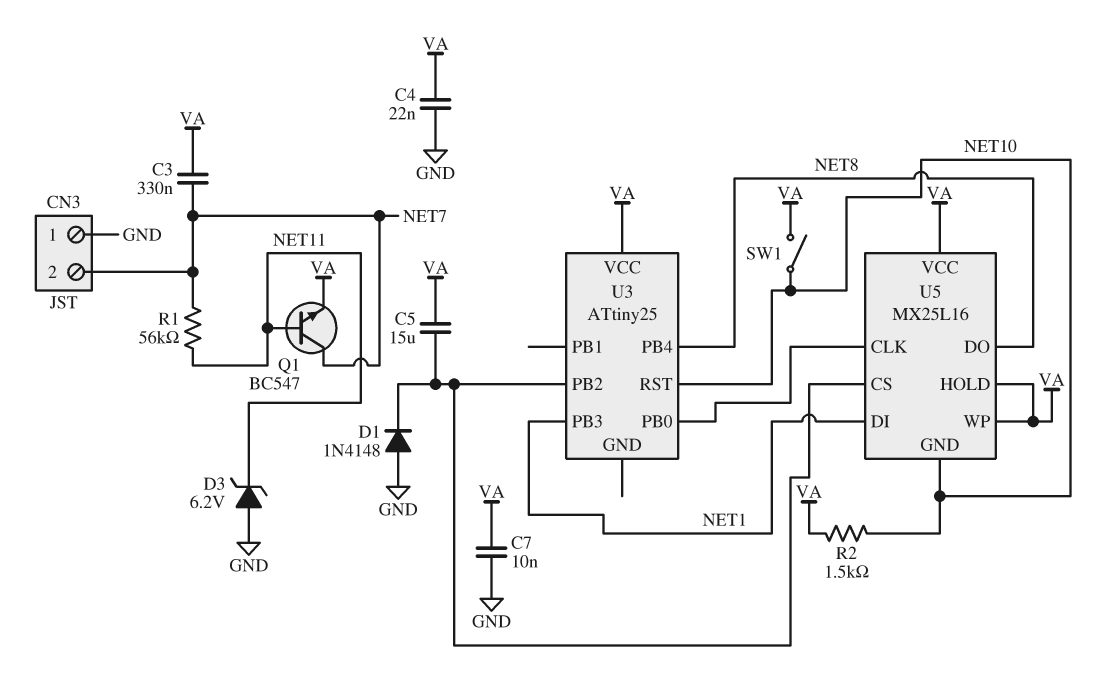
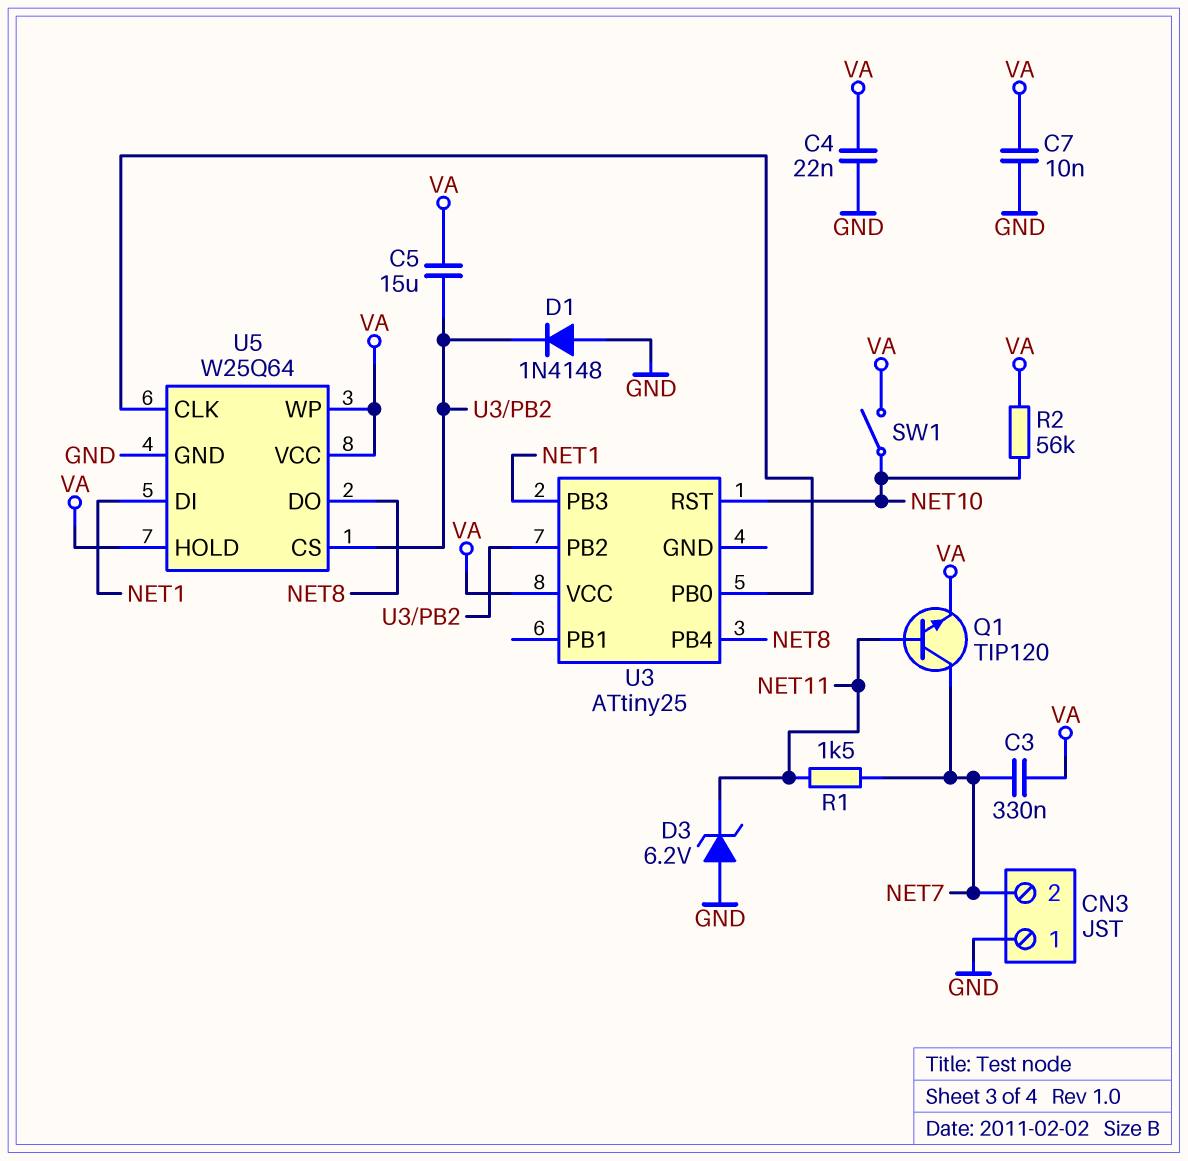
Q1: NPN BC547 (B NET11, C NET7, E VA) -> NPN TIP120 (B NET11, C NET7, E VA)
R1: 56k (NET7, NET11) -> 1.5k (NET7, NET11)
R2: 1.5k (NET10, VA) -> 56k (NET10, VA)
U5: MX25L16 -> W25Q64
U5 pin GND: NET10 -> GND

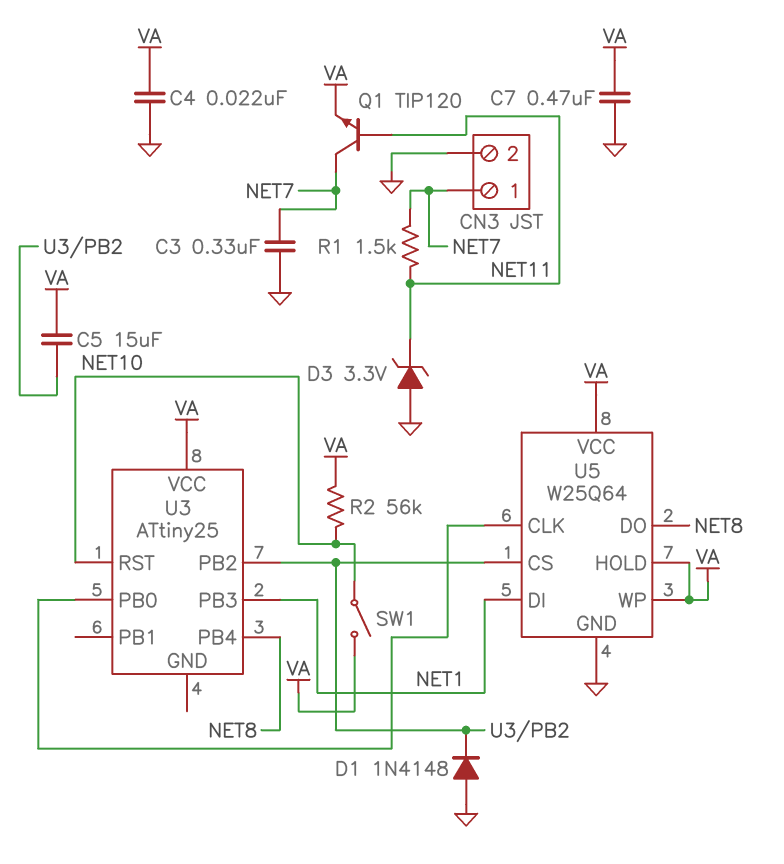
C3: 330nF (NET7, VA) -> 330nF (GND, NET7)
C7: 10nF (GND, VA) -> 470nF (GND, VA)
CN3 pin 1: GND -> NET7
CN3 pin 2: NET7 -> GND
D3: zener 6.2V (A GND, K NET11) -> zener 3.3V (A GND, K NET11)

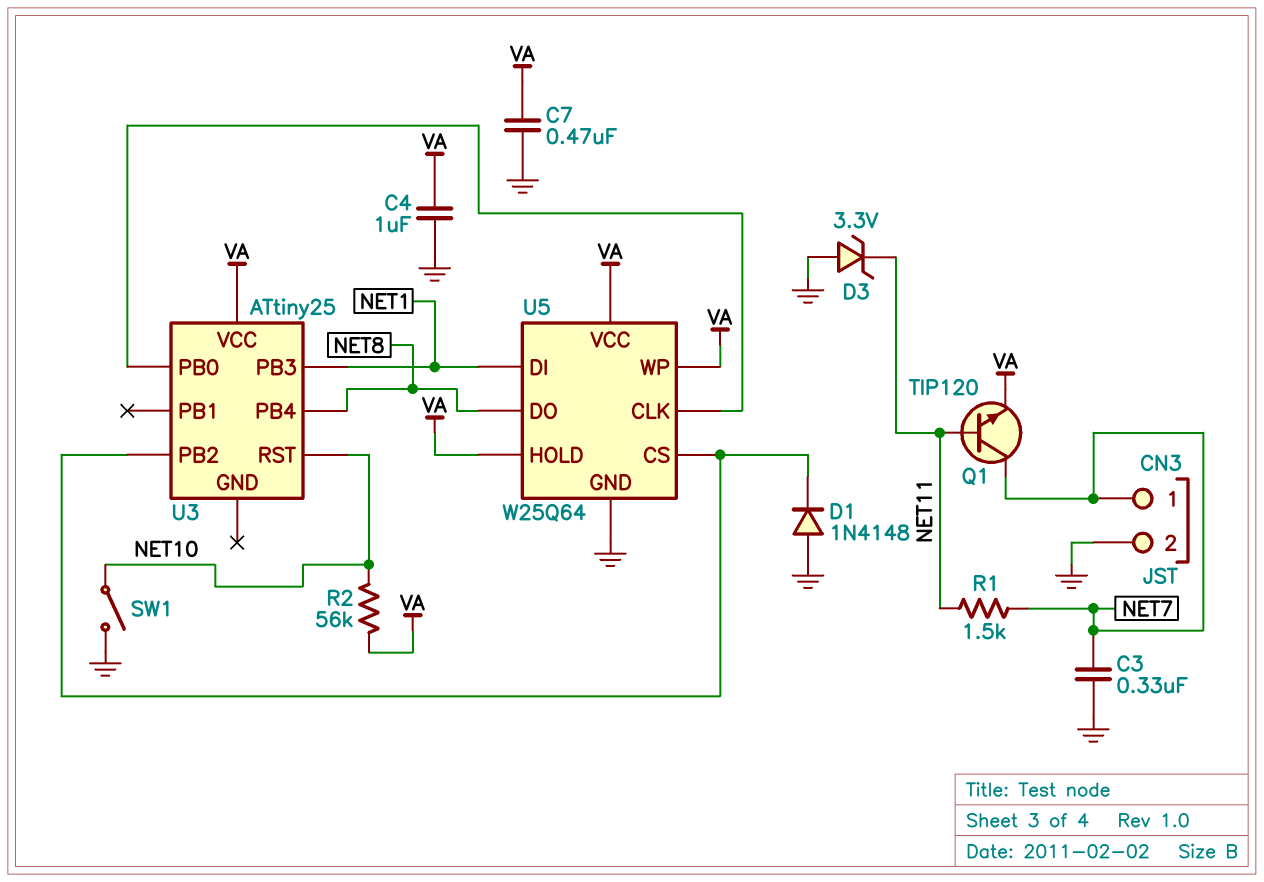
C4: 22nF (GND, VA) -> 1uF (GND, VA)
C5: 15uF (U3/PB2, VA) -> none
SW1: switch (NET10, VA) -> switch (GND, NET10)

